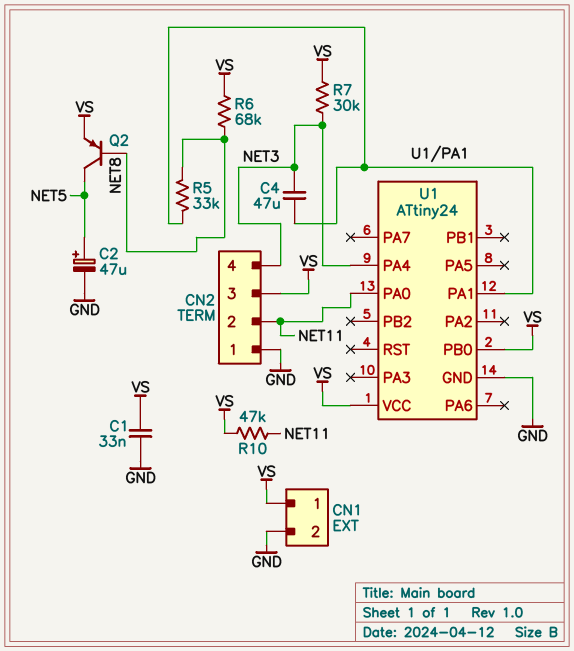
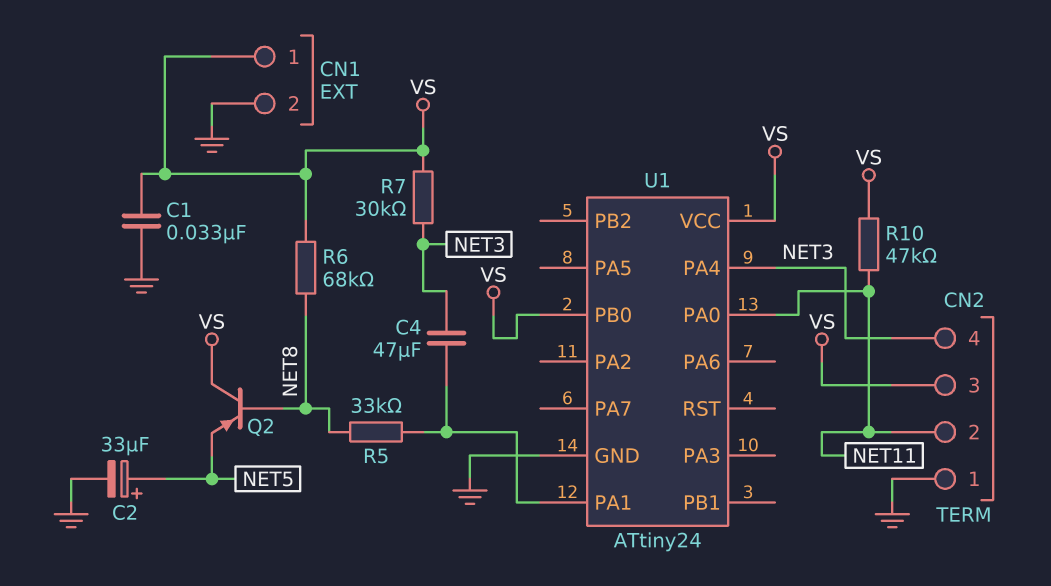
C2: 47uF (plus NET5, minus GND) -> 33uF (plus NET5, minus GND)
Q2: PNP (B NET8, C NET5, E VS) -> PNP (B NET8, C VS, E NET5)

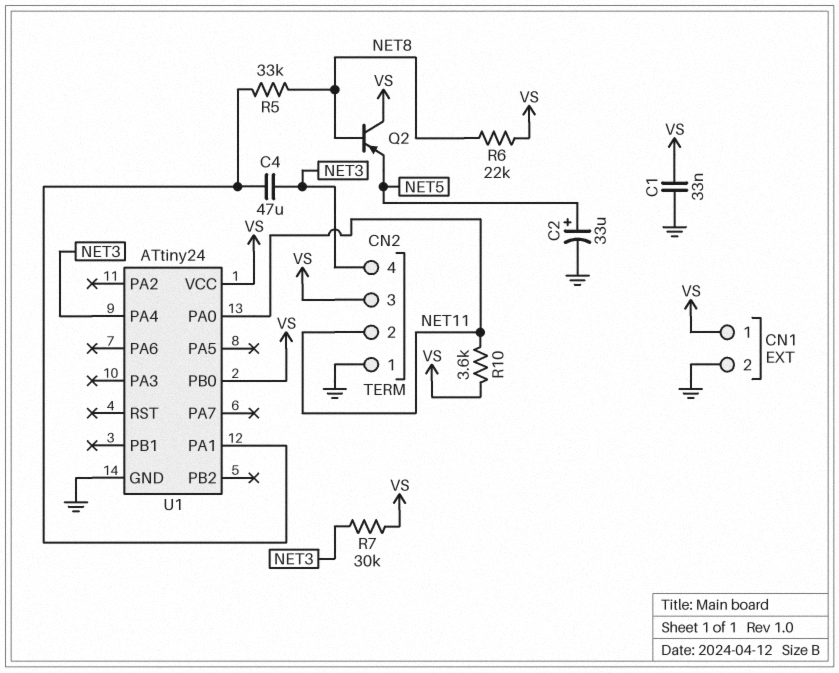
R6: 68k (NET8, VS) -> 22k (NET8, VS)
R10: 47k (NET11, VS) -> 3.6k (NET11, VS)

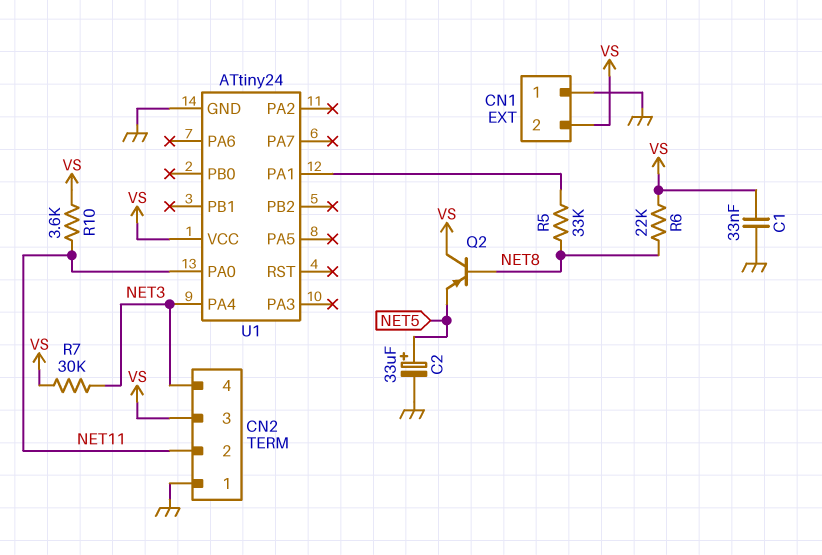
C4: 47uF (NET3, U1/PA1) -> none
CN1 pin 1: VS -> GND
CN1 pin 2: GND -> VS
U1 pin PB0: VS -> none

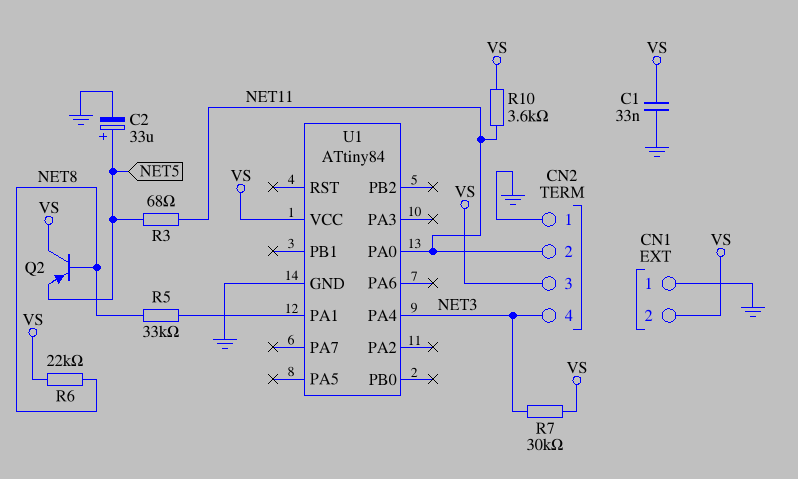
R3: none -> 68 (NET5, NET11)
U1: ATtiny24 -> ATtiny84

